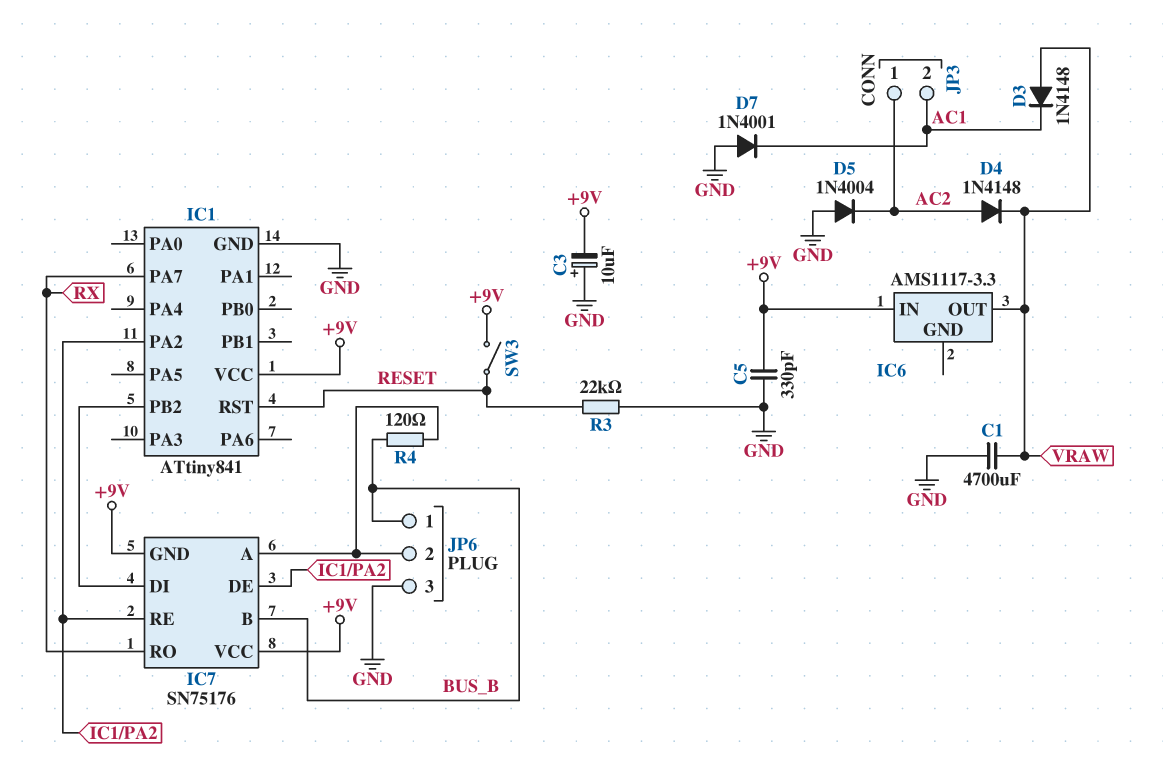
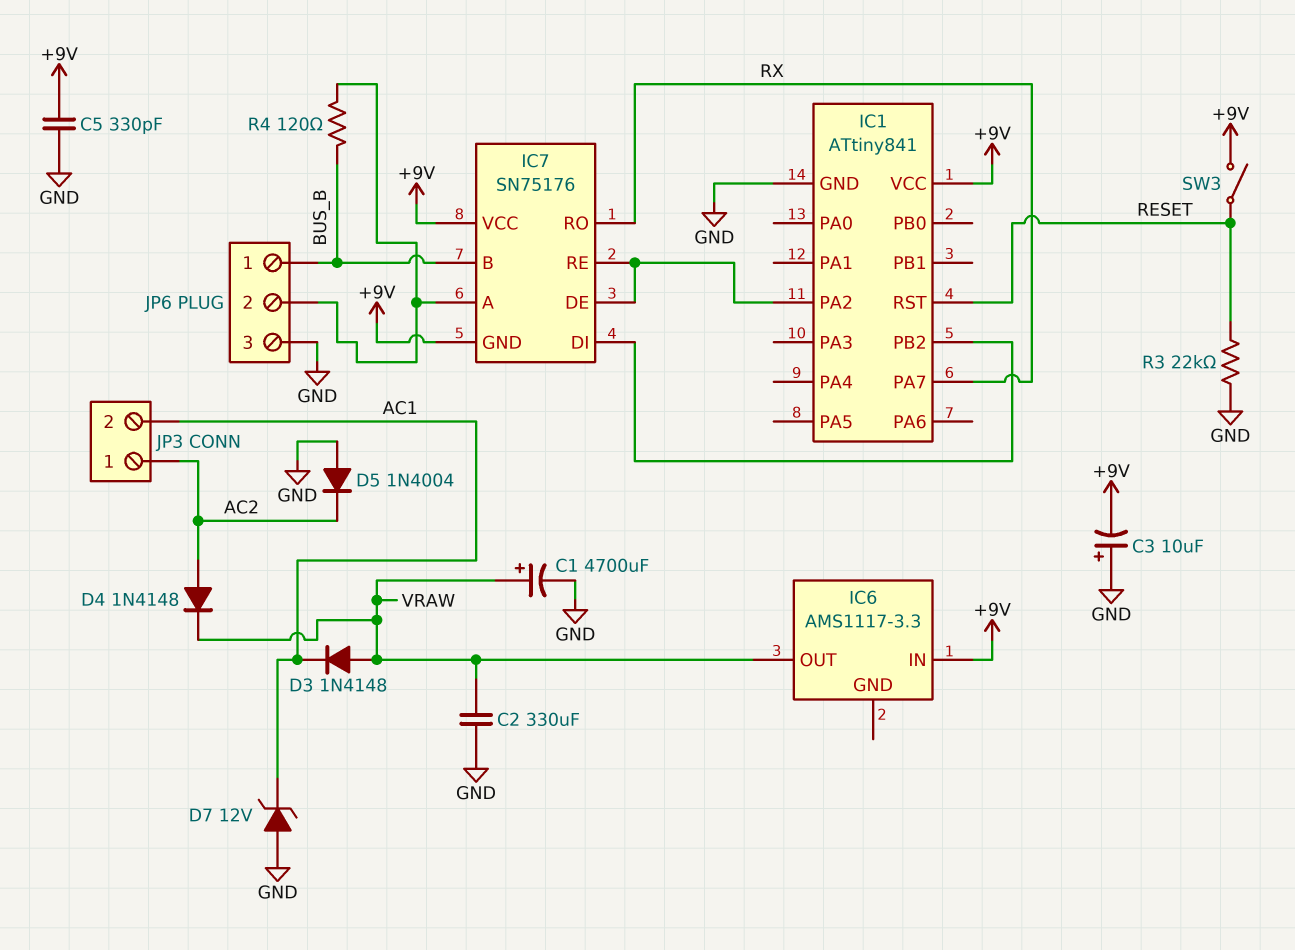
C1: 4700uF (GND, VRAW) -> 4700uF (plus VRAW, minus GND)
C2: none -> 330uF (GND, VRAW)
D7: diode 1N4001 (A GND, K AC1) -> zener 12V (A GND, K AC1)

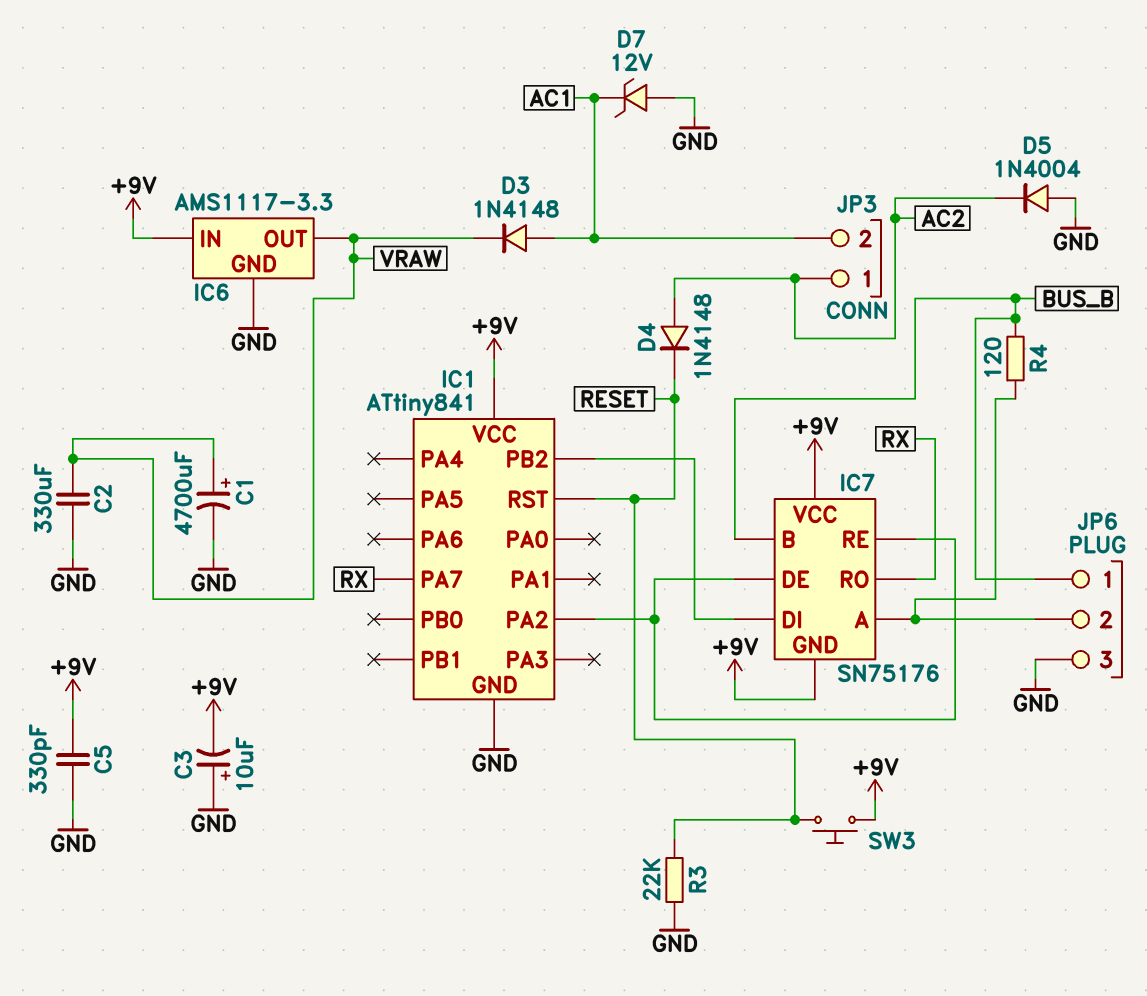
D3: diode 1N4148 (A VRAW, K AC1) -> diode 1N4148 (A AC1, K VRAW)
D4: diode 1N4148 (A AC2, K VRAW) -> diode 1N4148 (A AC2, K RESET)
IC6 pin GND: none -> GND
SW3: switch (+9V, RESET) -> button (+9V, RESET)

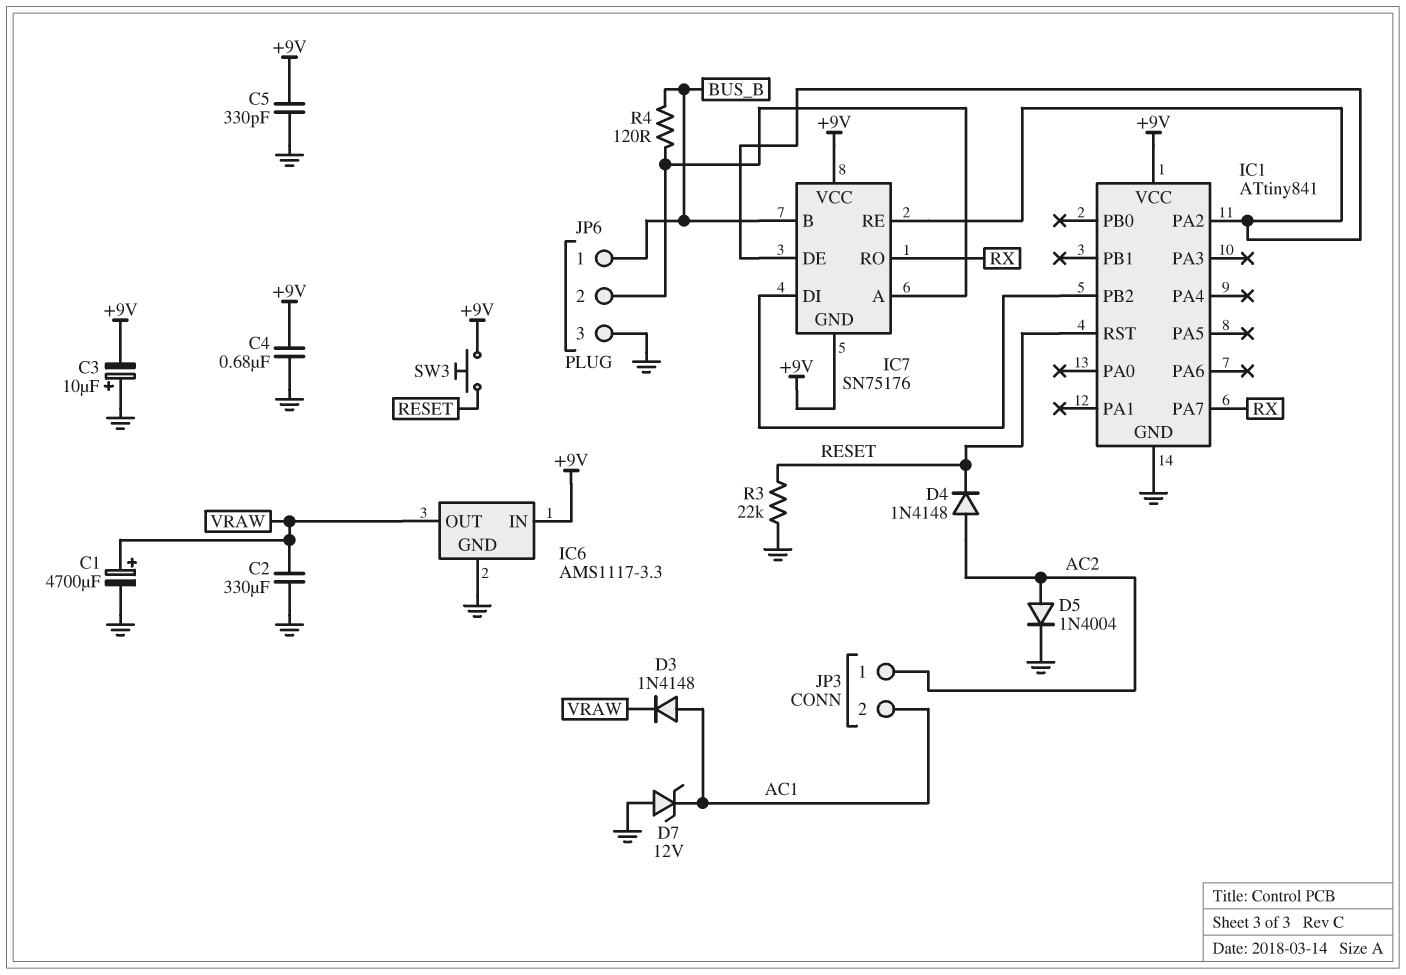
C4: none -> 680nF (+9V, GND)
D5: diode 1N4004 (A GND, K AC2) -> diode 1N4004 (A AC2, K GND)

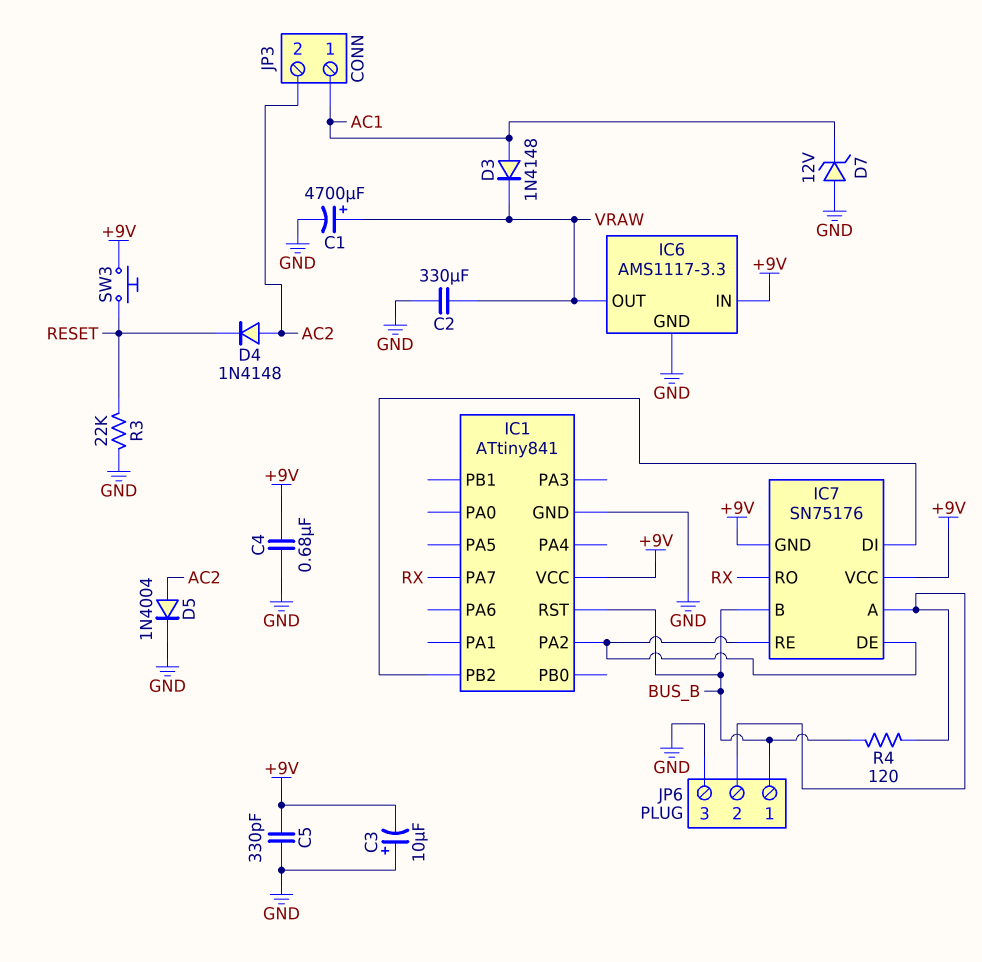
IC1 pin RST: RESET -> BUS_B
JP3 pin 1: AC2 -> AC1
JP3 pin 2: AC1 -> AC2

